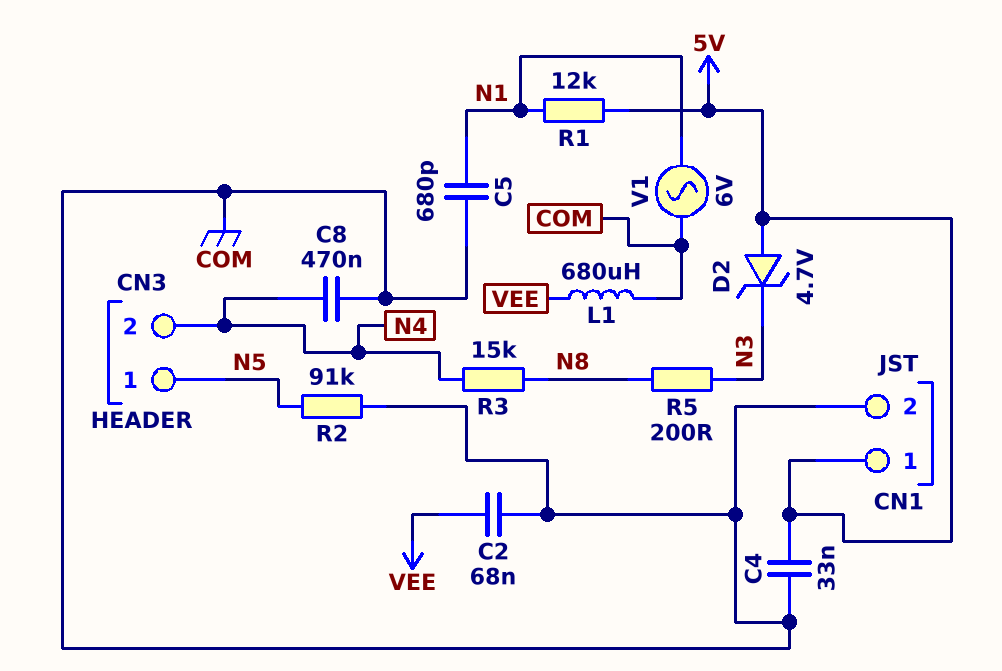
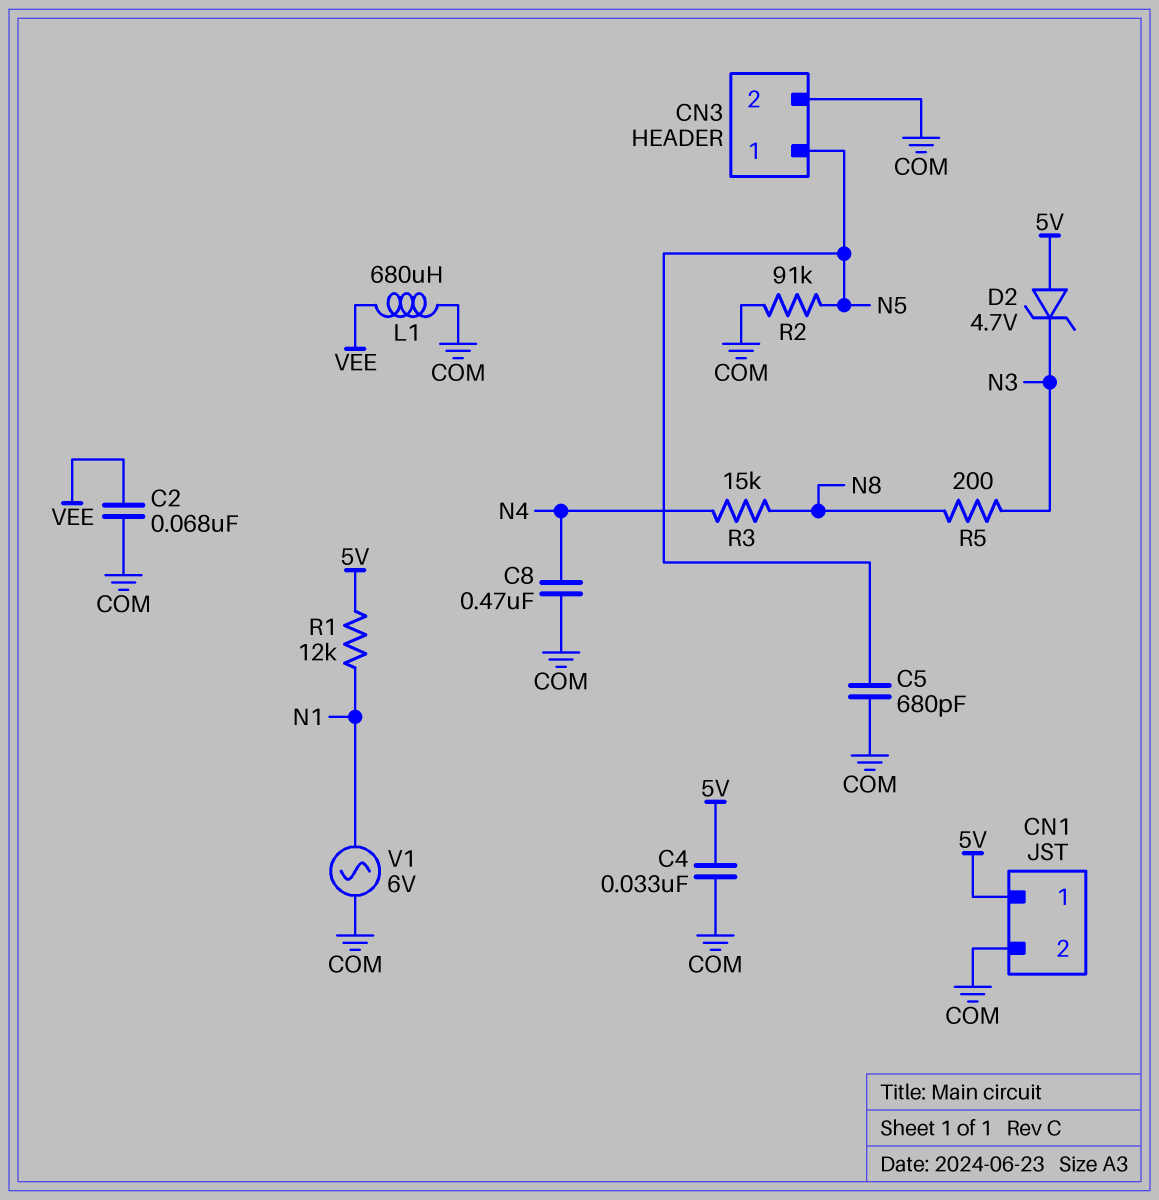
C5: 680pF (COM, N1) -> 680pF (COM, N5)
CN3 pin 2: N4 -> COM

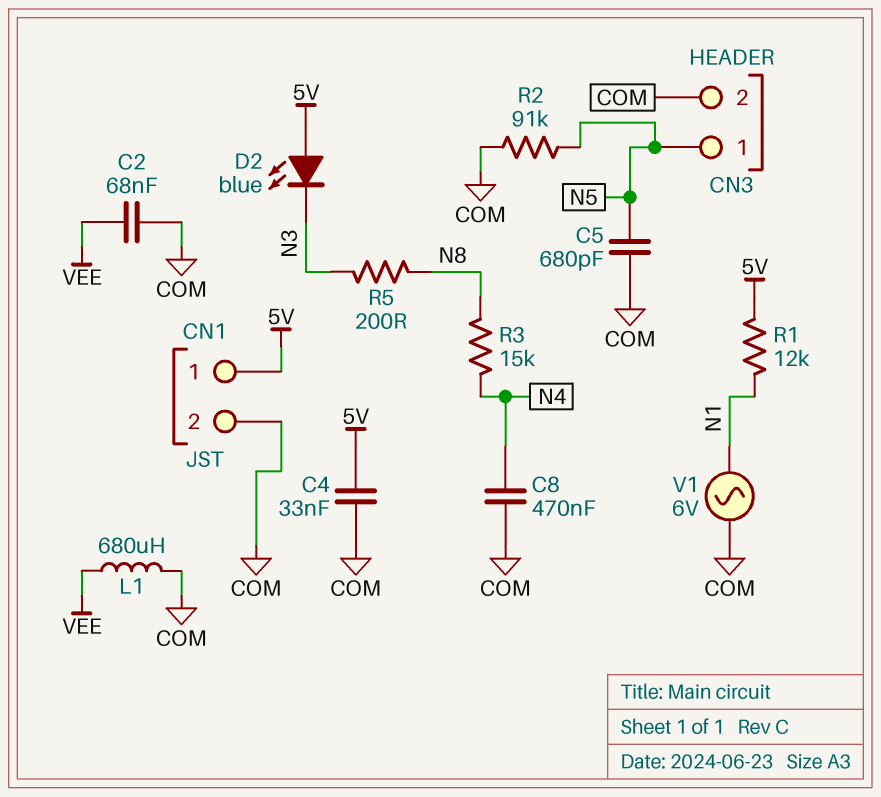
D2: zener 4.7V (A 5V, K N3) -> LED blue (A 5V, K N3)

